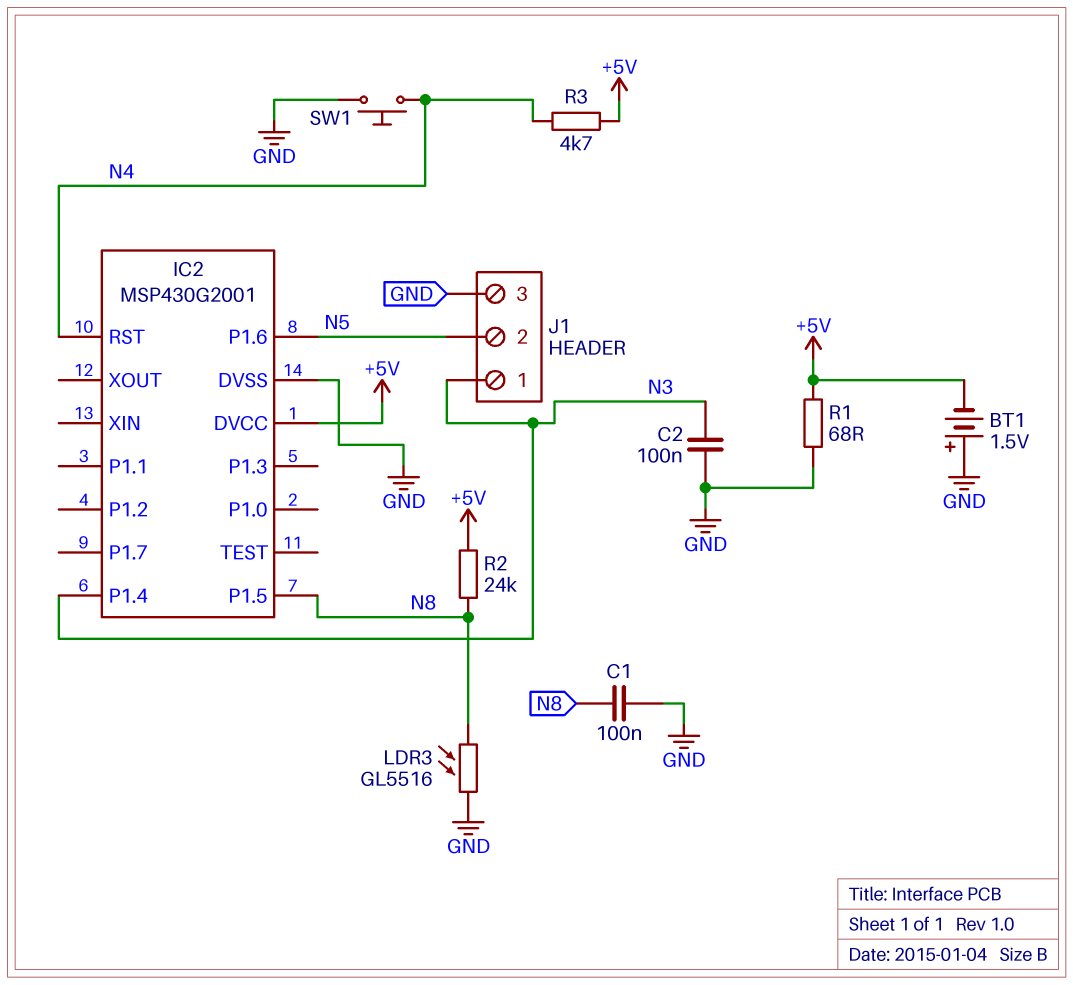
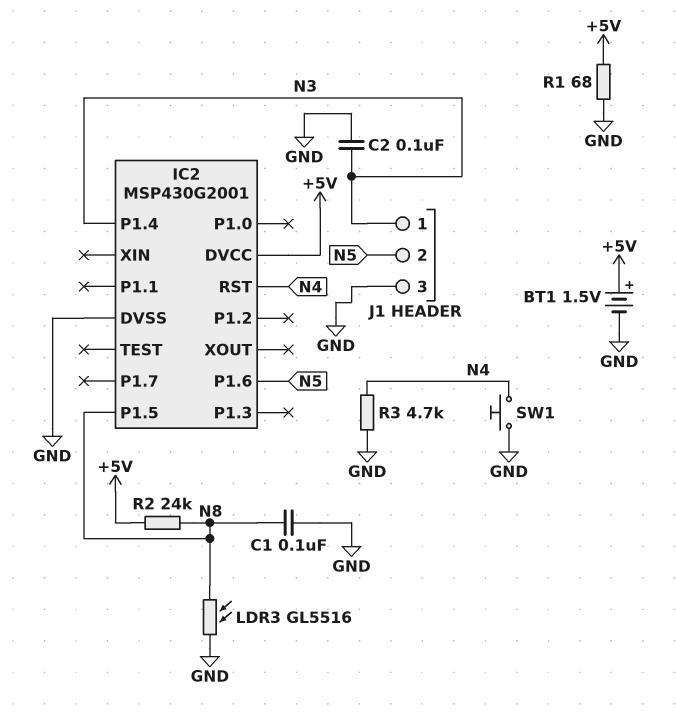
BT1: 1.5V (plus GND, minus +5V) -> 1.5V (plus +5V, minus GND)
R3: 4.7k (+5V, N4) -> 4.7k (GND, N4)

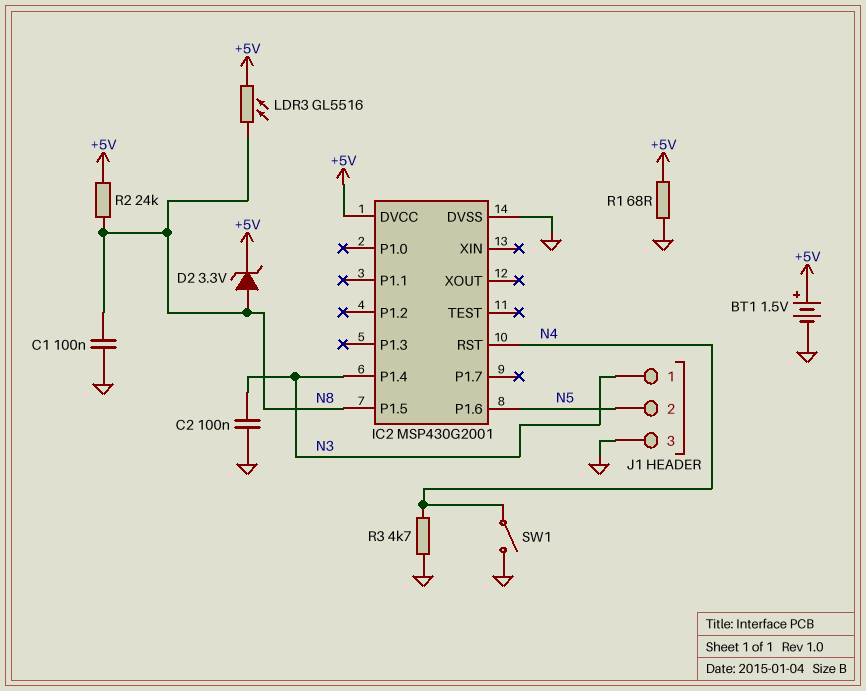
D2: none -> zener 3.3V (A N8, K +5V)
LDR3: GL5516 (GND, N8) -> GL5516 (+5V, N8)
SW1: button (GND, N4) -> switch (GND, N4)

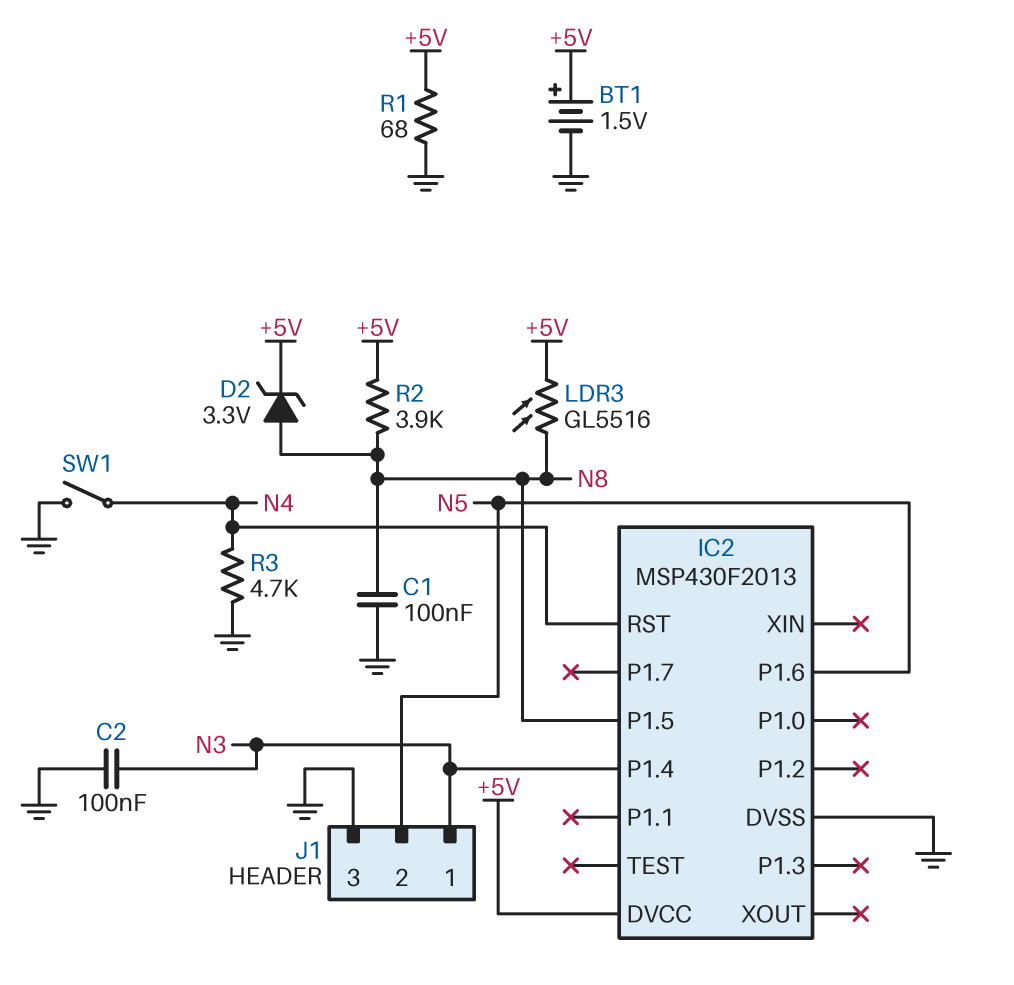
IC2: MSP430G2001 -> MSP430F2013
R2: 24k (+5V, N8) -> 3.9k (+5V, N8)

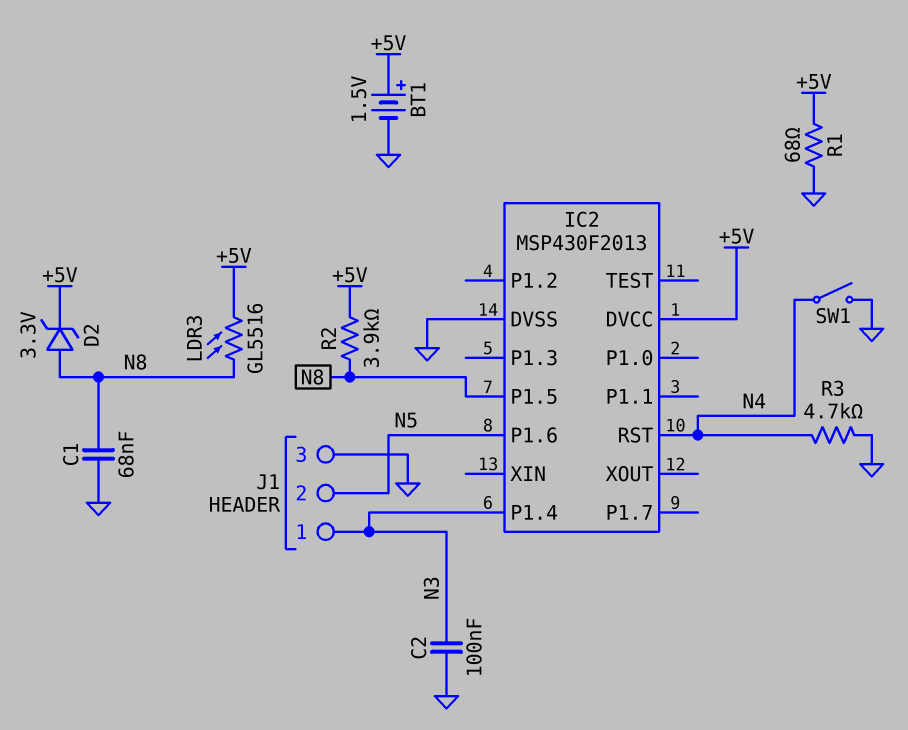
C1: 100nF (GND, N8) -> 68nF (GND, N8)

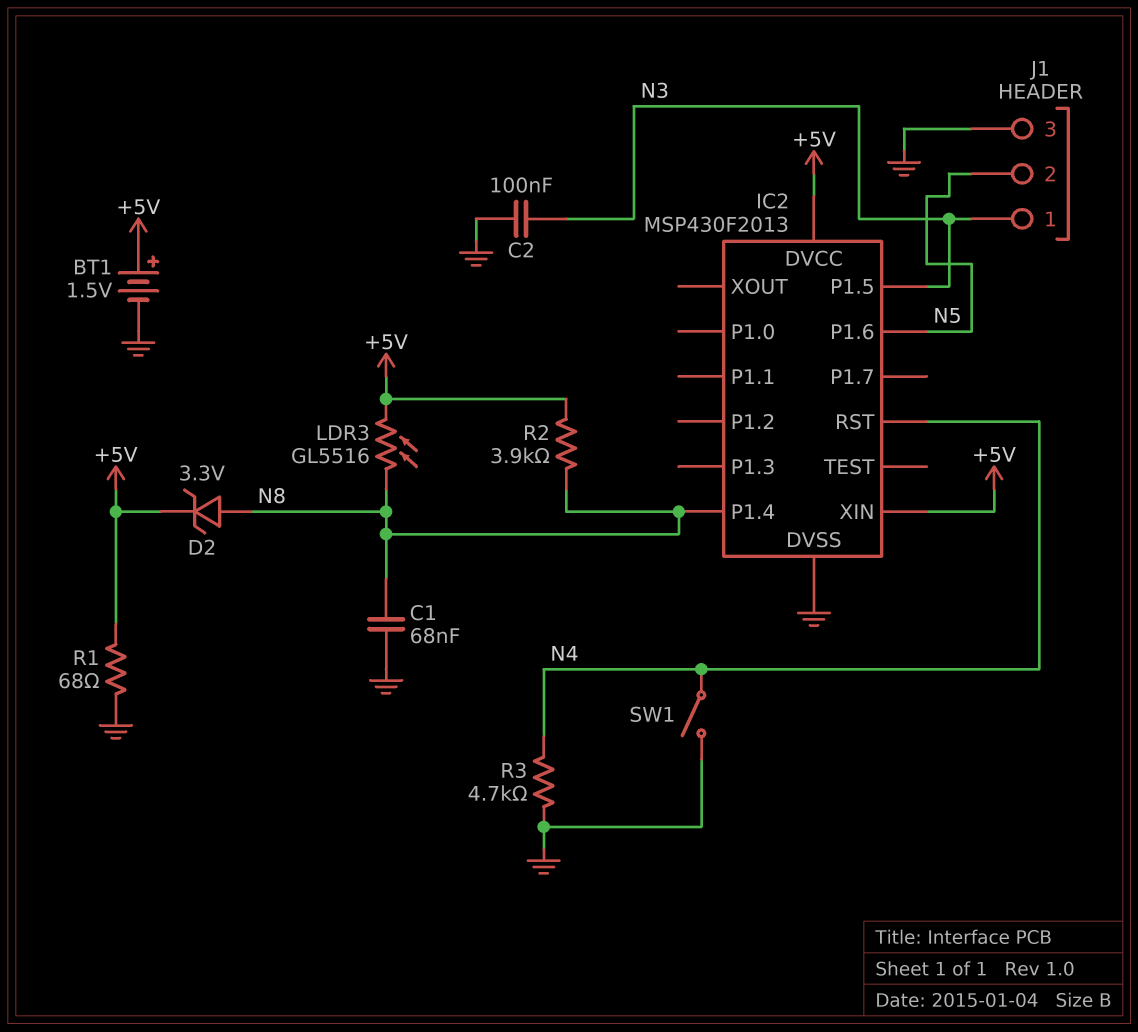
IC2 pin P1.4: N3 -> N8
IC2 pin P1.5: N8 -> N3
IC2 pin XIN: none -> +5V

